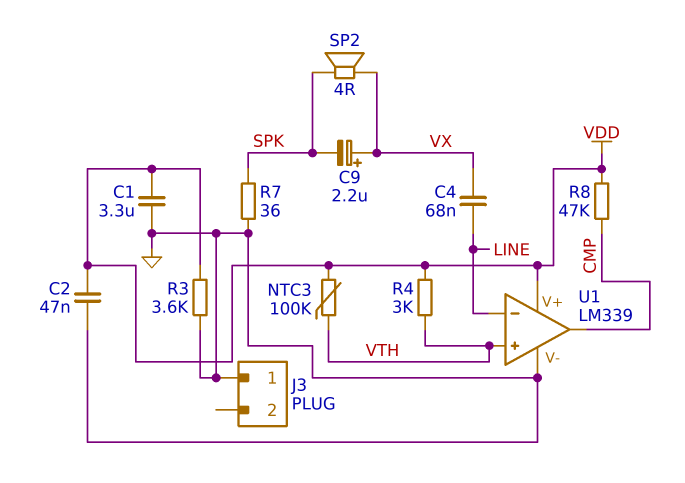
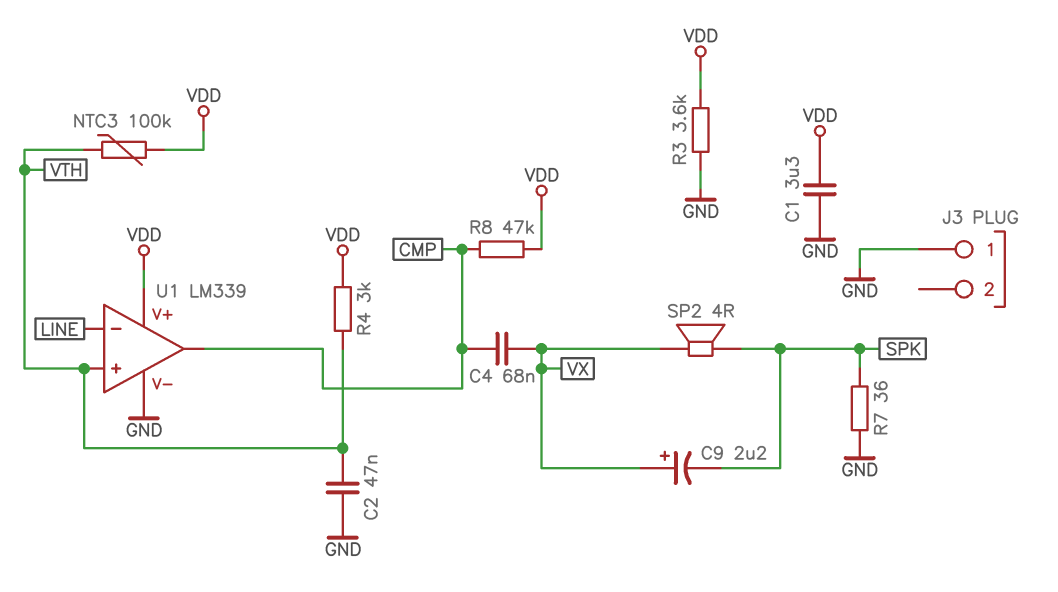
C2: 47nF (GND, VDD) -> 47nF (GND, VTH)
C4: 68nF (LINE, VX) -> 68nF (CMP, VX)

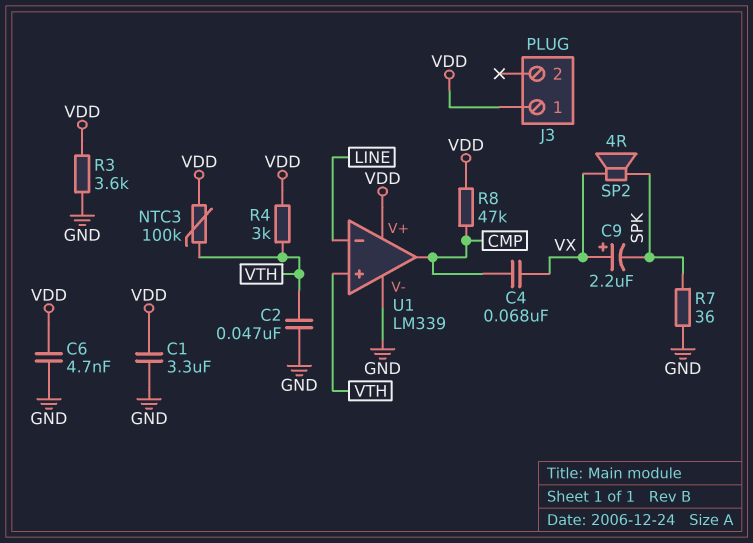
C6: none -> 4.7nF (GND, VDD)
J3 pin 1: GND -> VDD

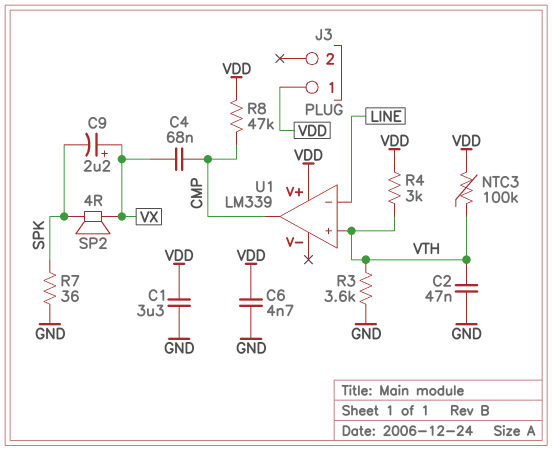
R3: 3.6k (GND, VDD) -> 3.6k (GND, VTH)
U1 pin V-: GND -> none

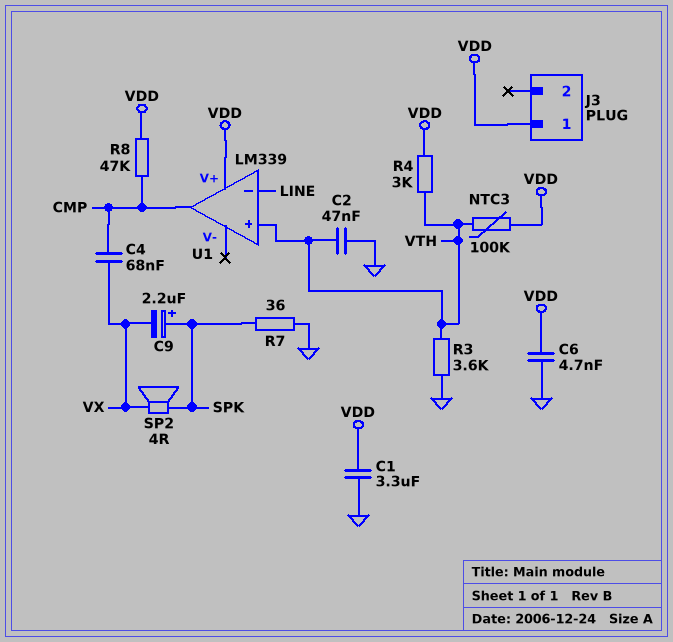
C9: 2.2uF (plus VX, minus SPK) -> 2.2uF (plus SPK, minus VX)

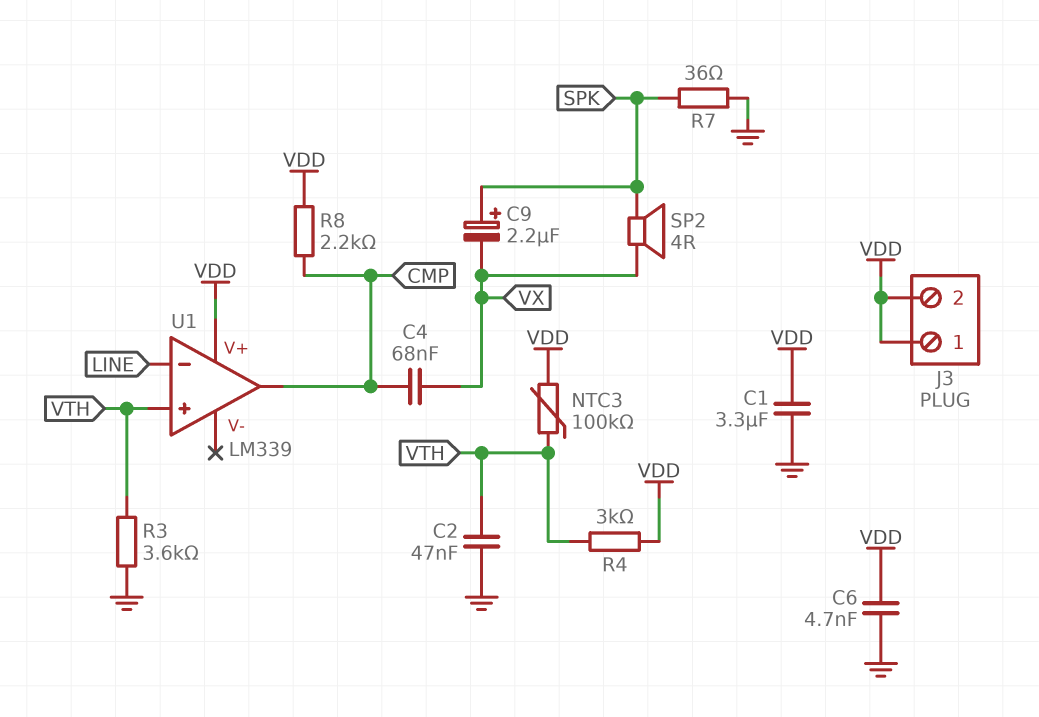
J3 pin 2: none -> VDD
R8: 47k (CMP, VDD) -> 2.2k (CMP, VDD)

